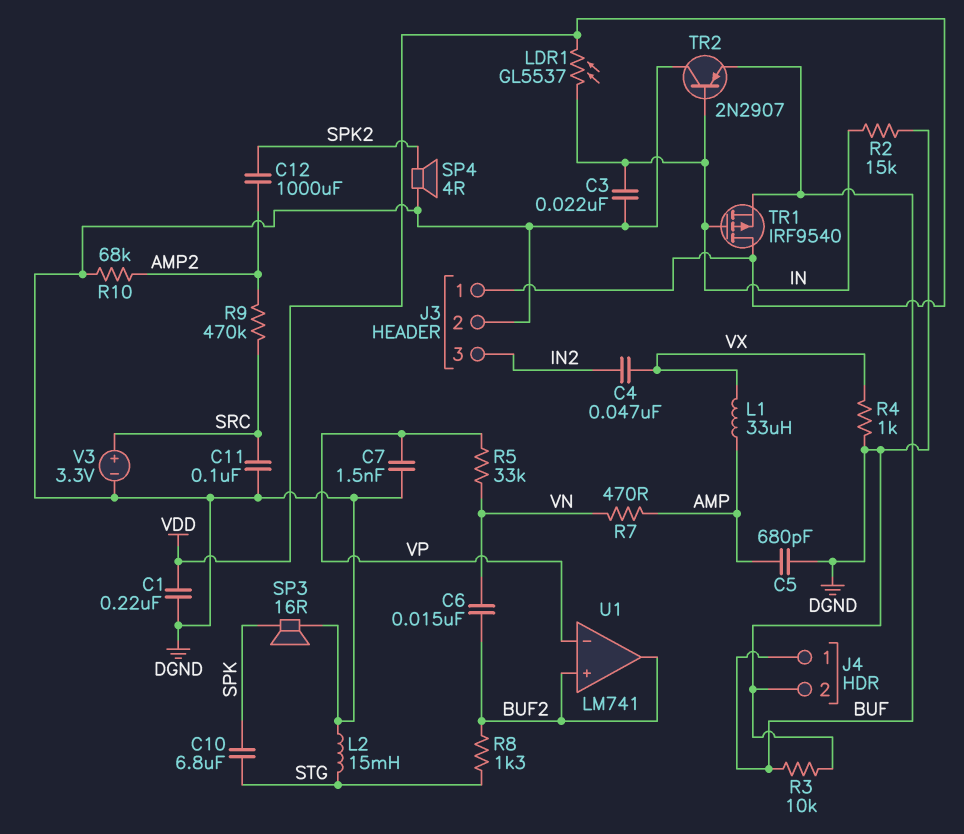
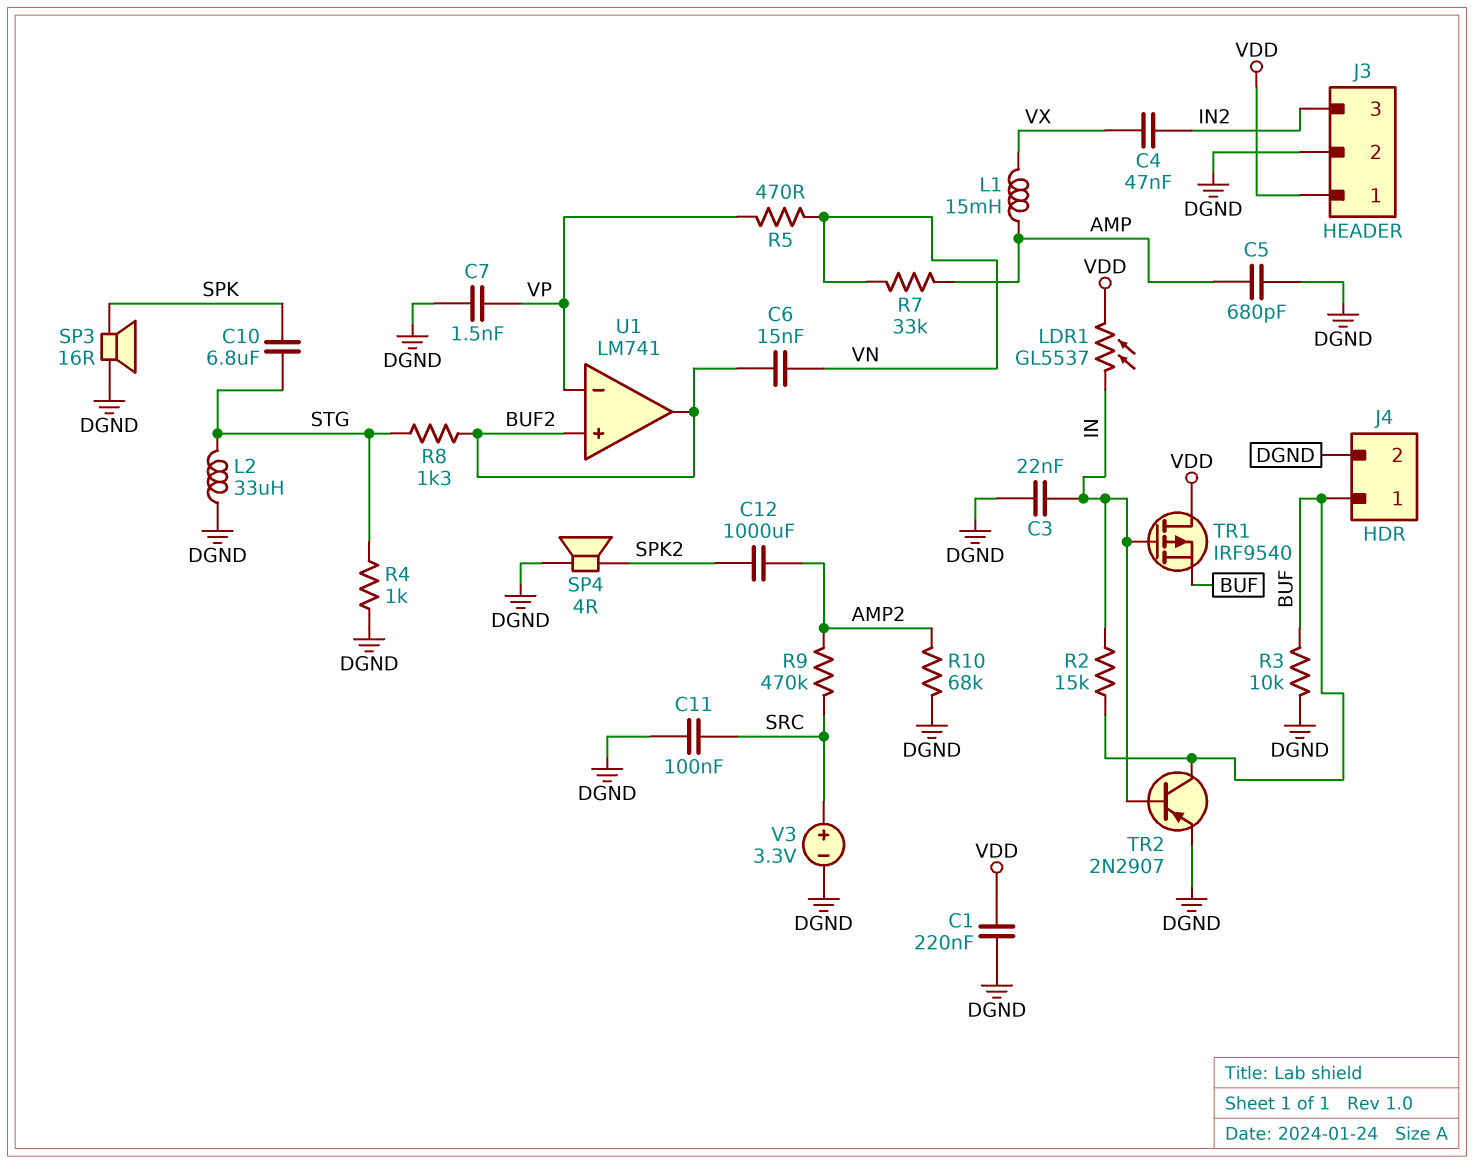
L1: 33uH (AMP, VX) -> 15mH (AMP, VX)
L2: 15mH (DGND, STG) -> 33uH (DGND, STG)
R2: 15k (DGND, IN) -> 15k (BUF, IN)
R4: 1k (DGND, VX) -> 1k (DGND, STG)
R5: 33k (VN, VP) -> 470 (VN, VP)
R7: 470 (AMP, VN) -> 33k (AMP, VN)
TR2: PNP 2N2907 (B IN, C DGND, E BUF) -> PNP 2N2907 (B IN, C BUF, E DGND)

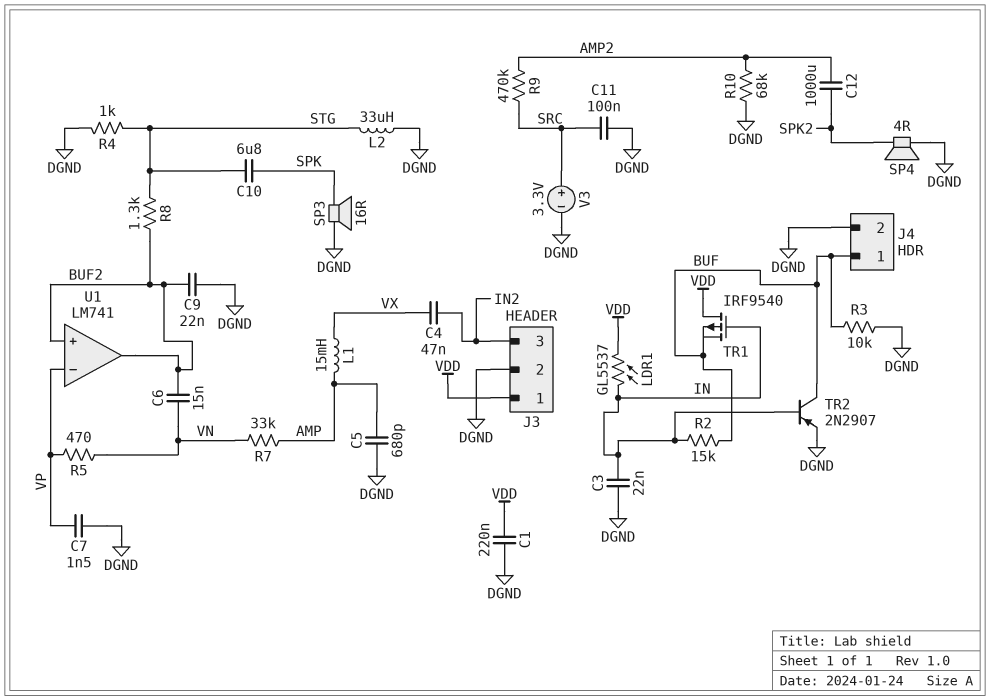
C9: none -> 22nF (BUF2, DGND)

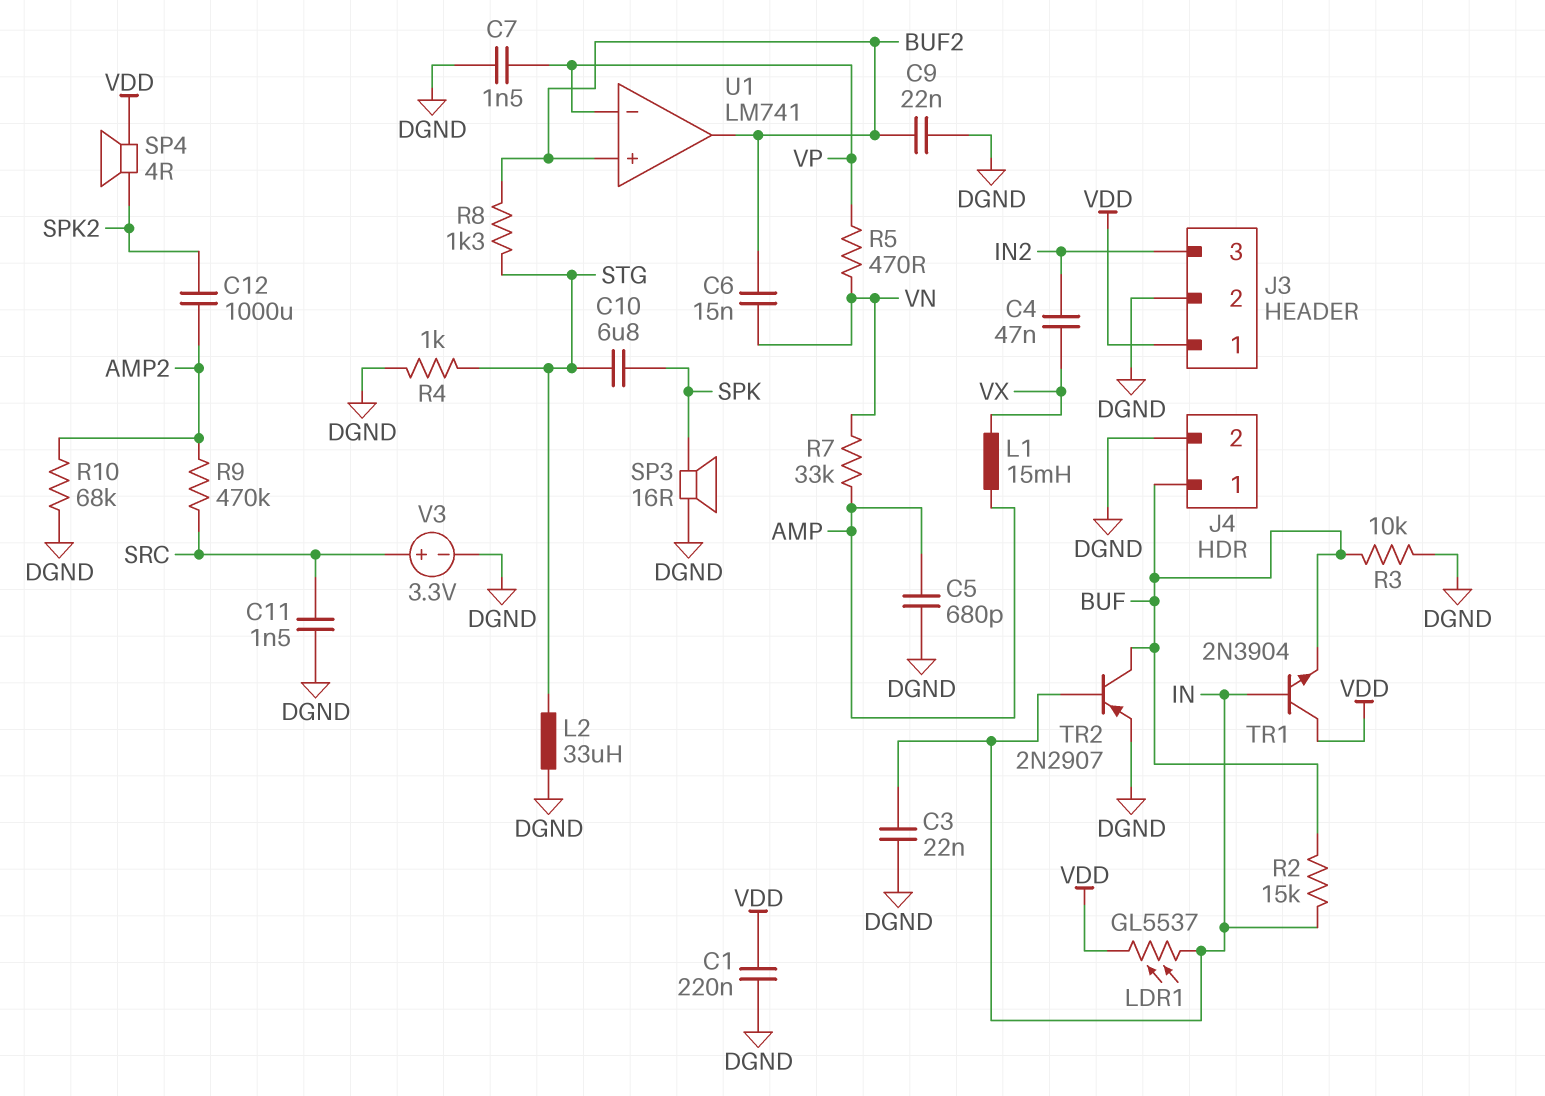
C11: 100nF (DGND, SRC) -> 1.5nF (DGND, SRC)
SP4: speaker 4R (DGND, SPK2) -> speaker 4R (SPK2, VDD)
TR1: PMOS IRF9540 (G IN, D VDD, S BUF) -> NPN 2N3904 (B IN, C VDD, E BUF)

